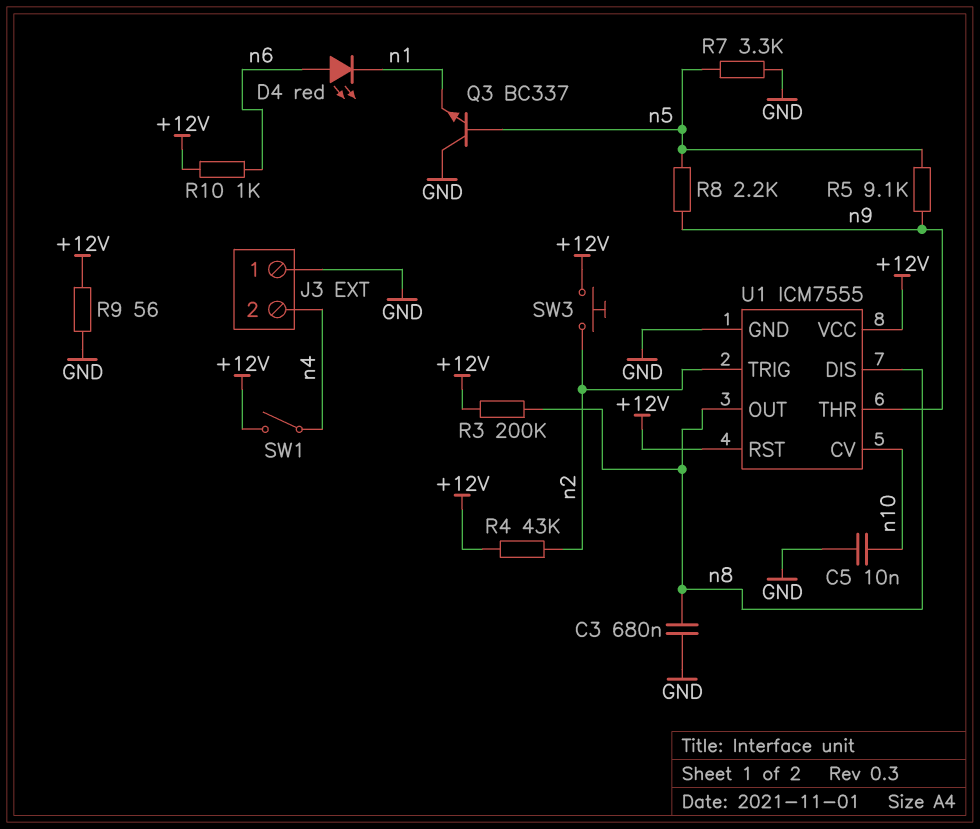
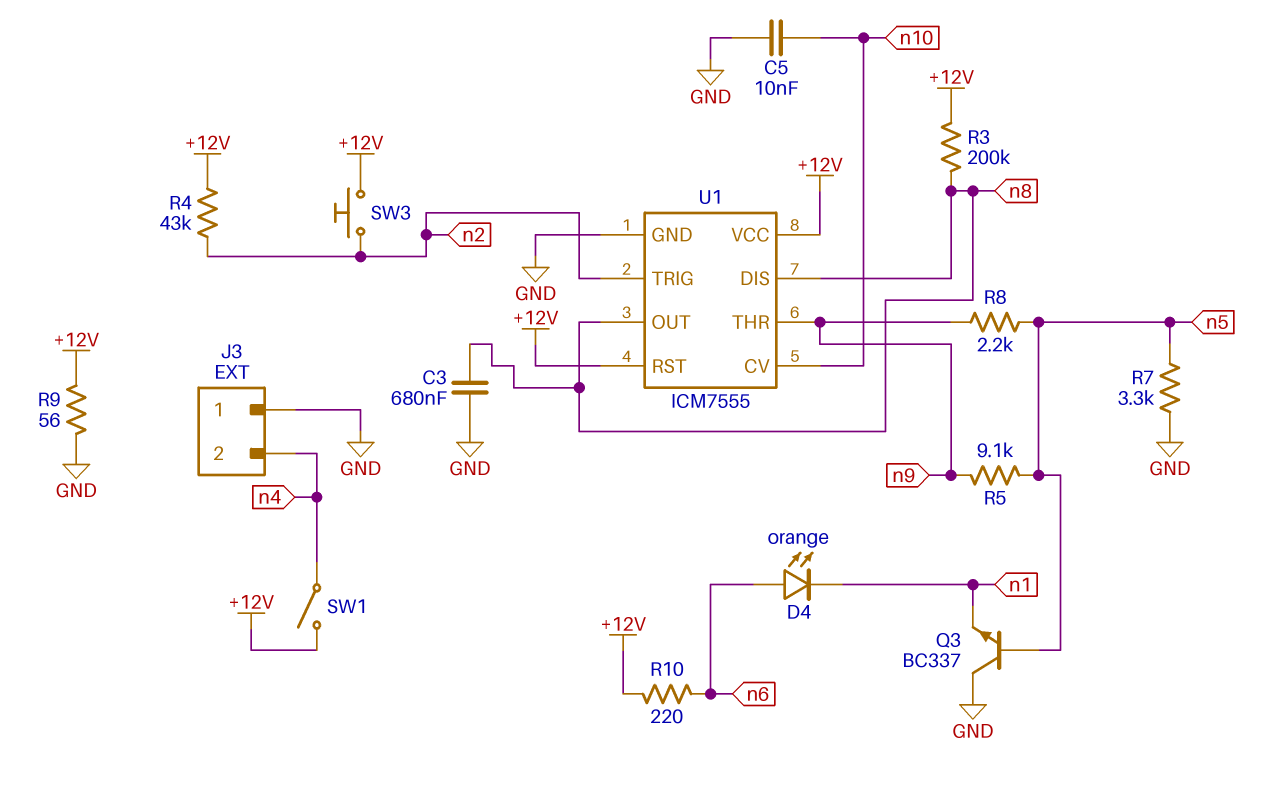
D4: LED red (A n6, K n1) -> LED orange (A n6, K n1)
R10: 1k (+12V, n6) -> 220 (+12V, n6)

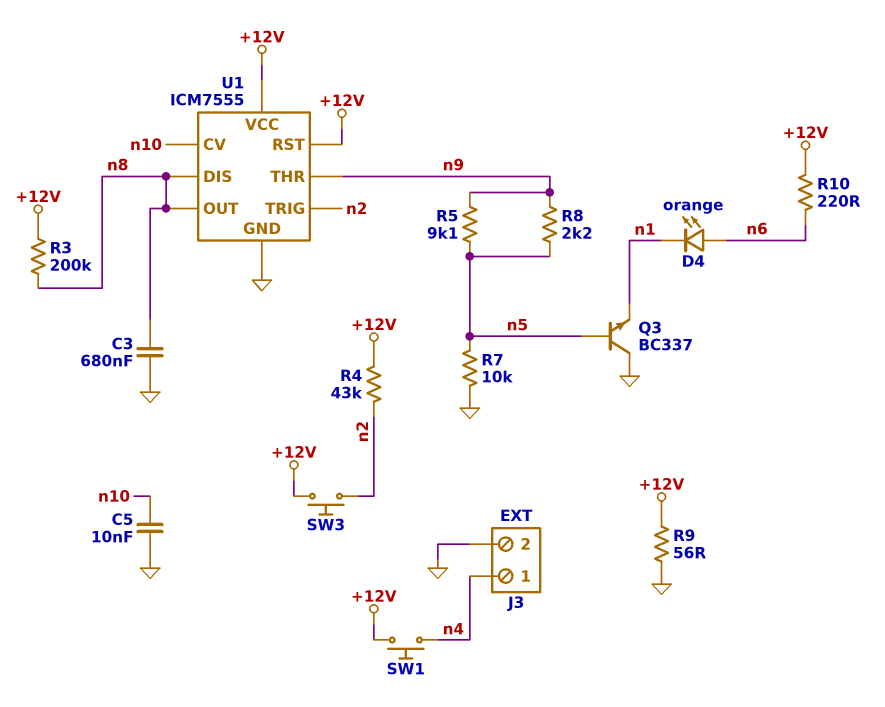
J3 pin 1: GND -> n4
J3 pin 2: n4 -> GND
R7: 3.3k (GND, n5) -> 10k (GND, n5)
SW1: switch (+12V, n4) -> button (+12V, n4)

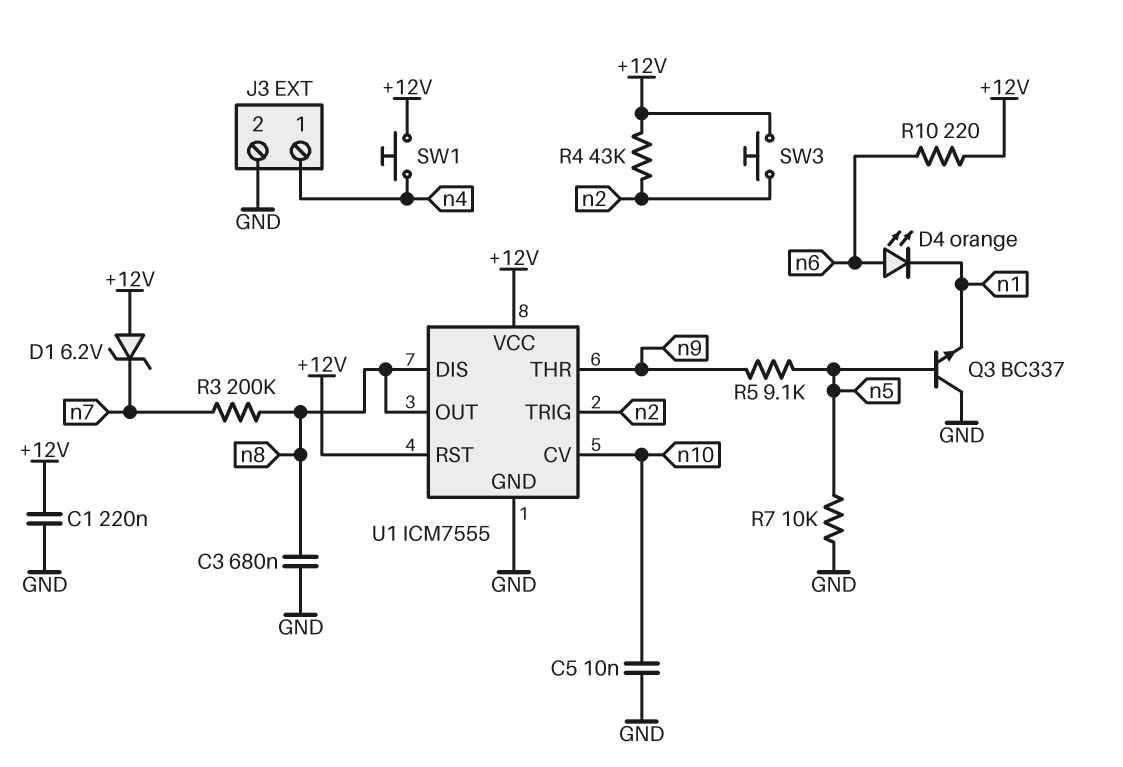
C1: none -> 220nF (+12V, GND)
D1: none -> zener 6.2V (A +12V, K n7)
R3: 200k (+12V, n8) -> 200k (n7, n8)
R8: 2.2k (n5, n9) -> none
R9: 56 (+12V, GND) -> none

